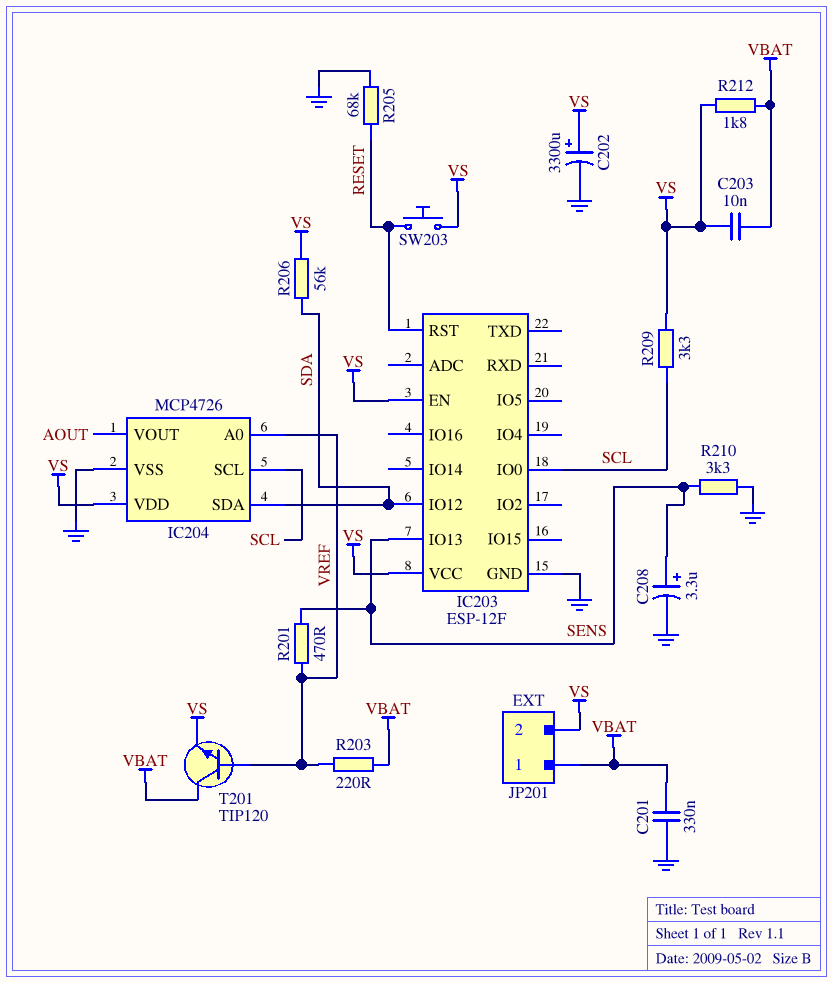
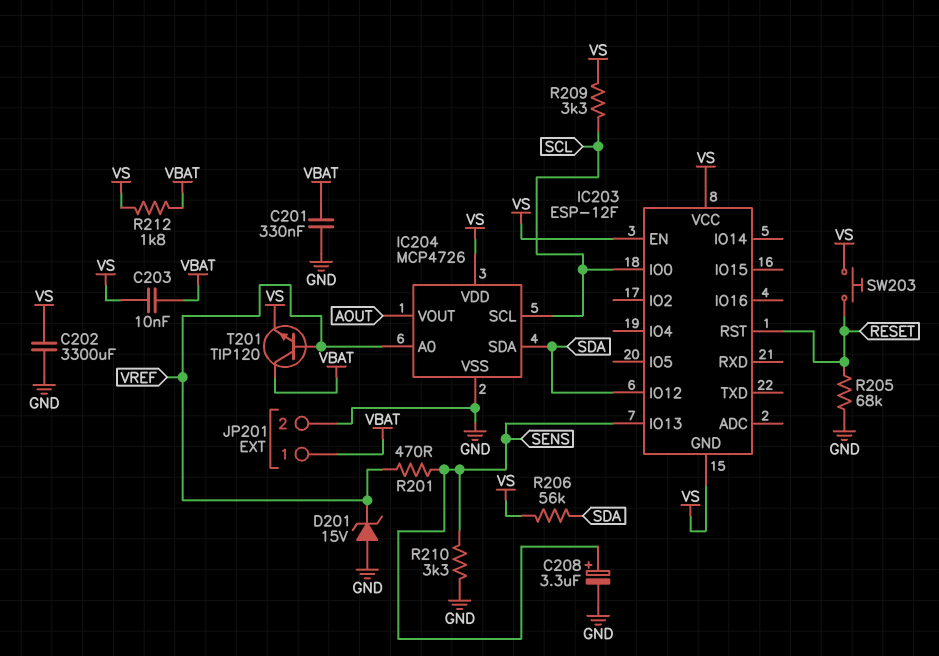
C202: 3300uF (plus VS, minus GND) -> 3300uF (GND, VS)
D201: none -> zener 15V (A GND, K VREF)
IC203 pin GND: GND -> VS
JP201 pin 2: VS -> GND
R203: 220 (VBAT, VREF) -> none

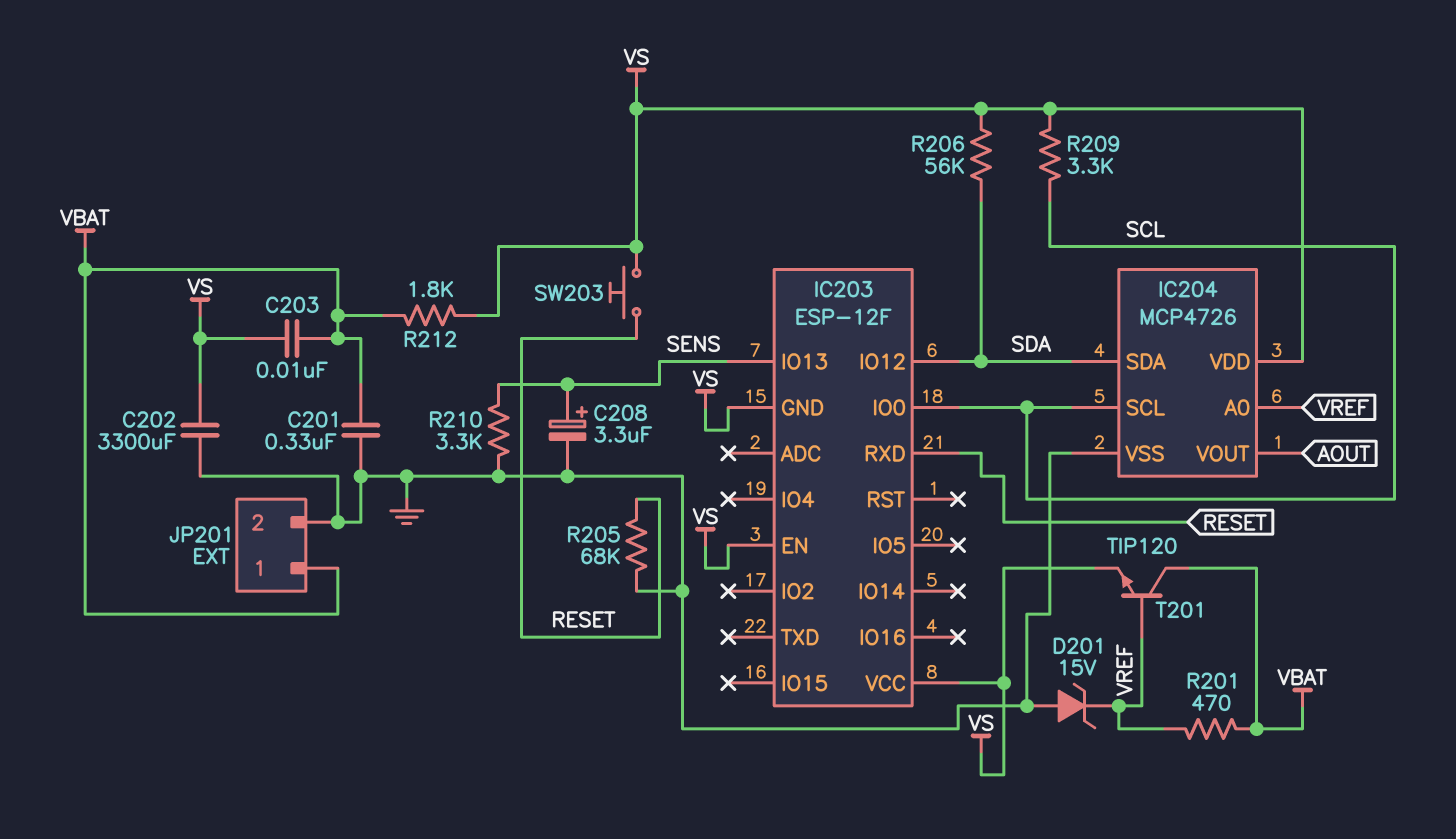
IC203 pin RST: RESET -> none
IC203 pin RXD: none -> RESET
R201: 470 (SENS, VREF) -> 470 (VBAT, VREF)

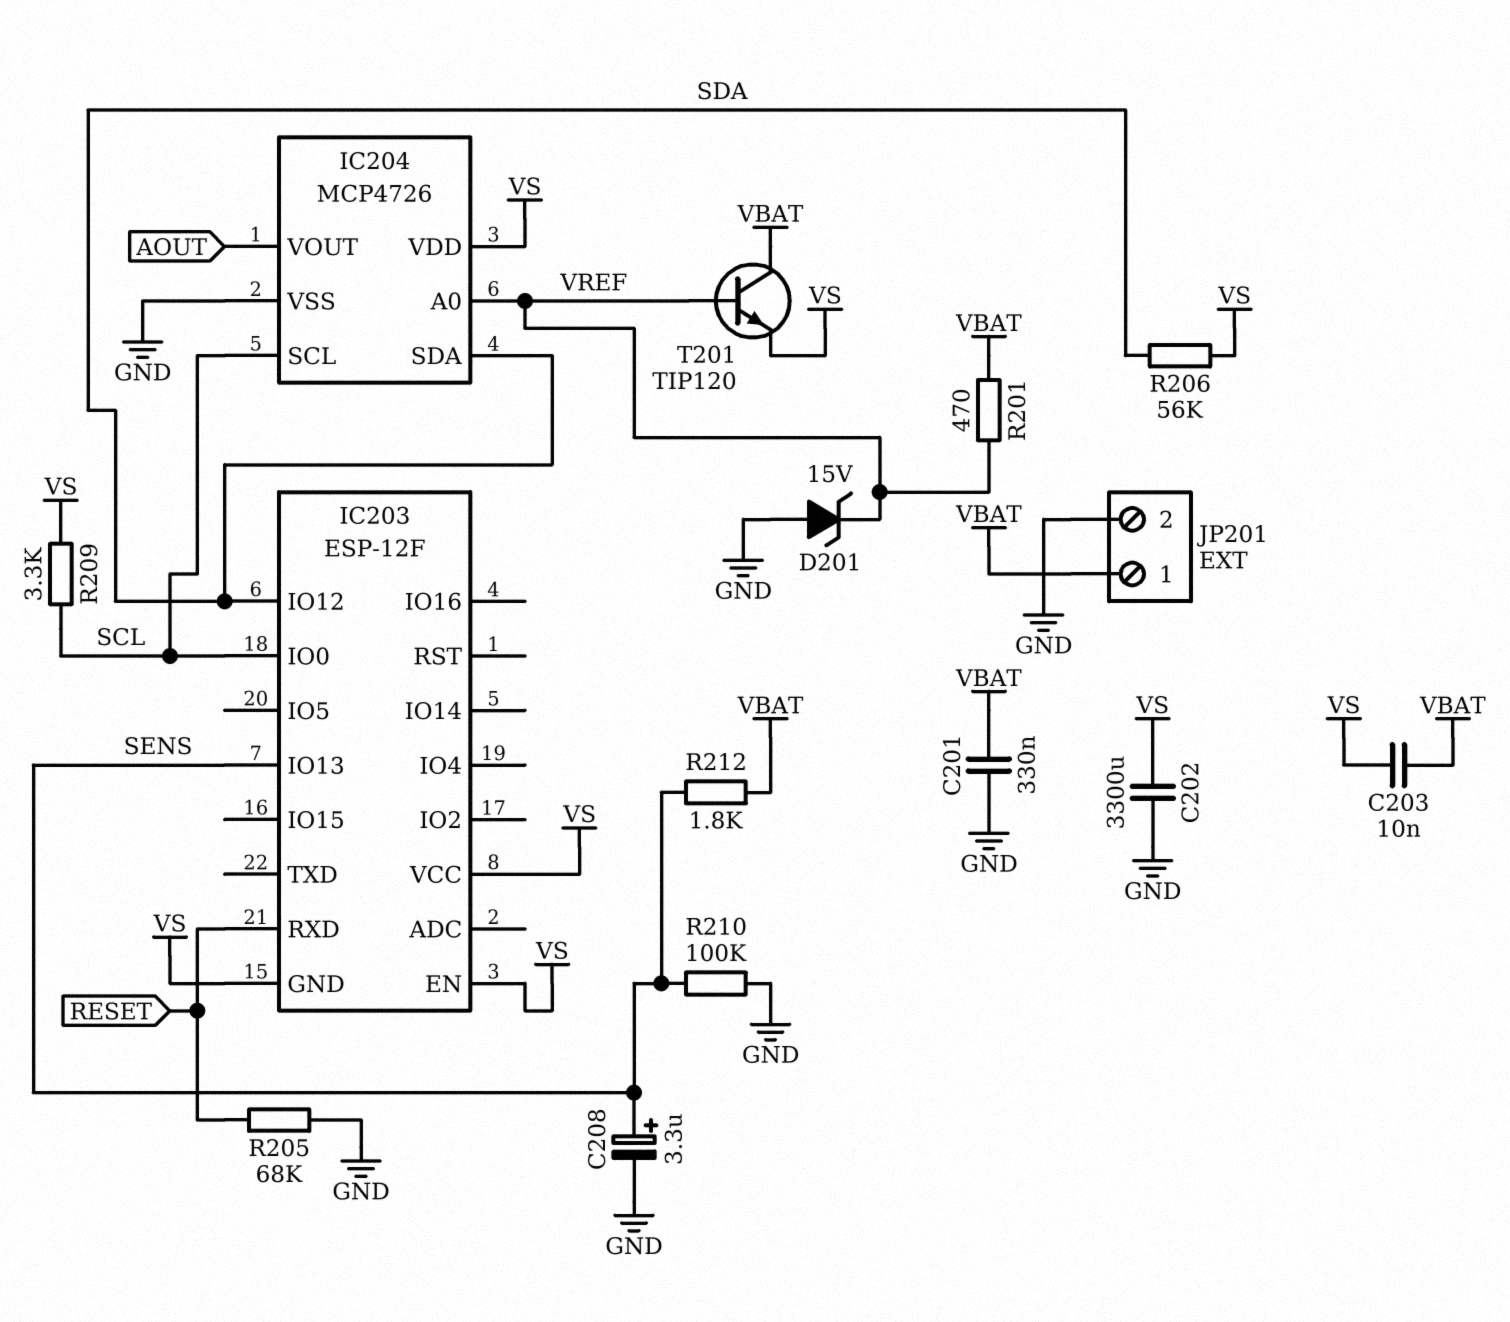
R210: 3.3k (GND, SENS) -> 100k (GND, SENS)
R212: 1.8k (VBAT, VS) -> 1.8k (SENS, VBAT)
SW203: button (RESET, VS) -> none

